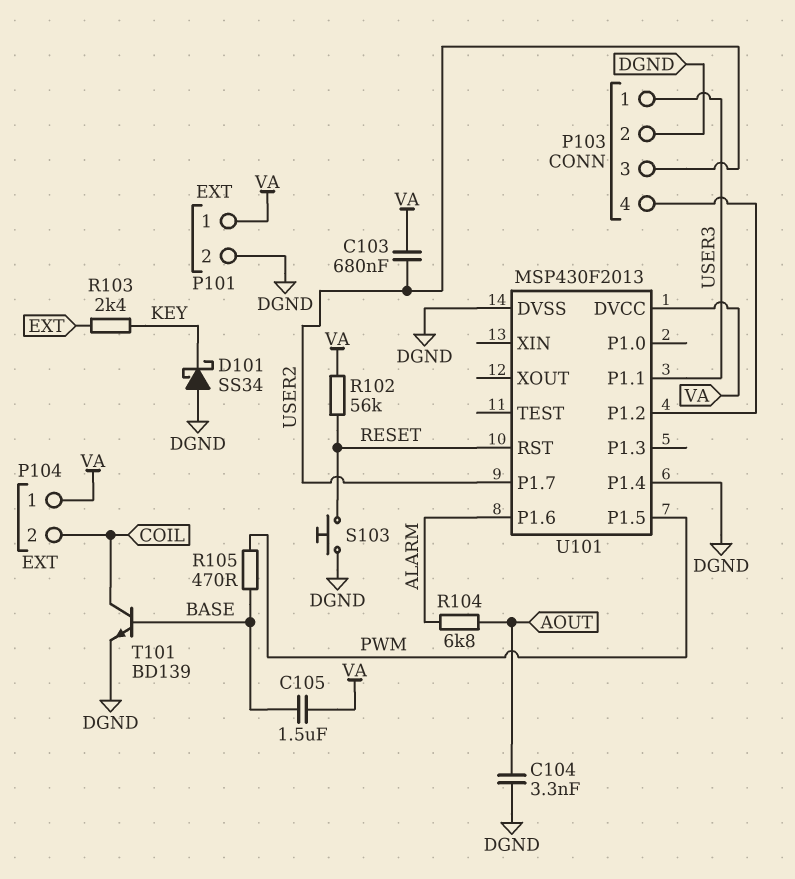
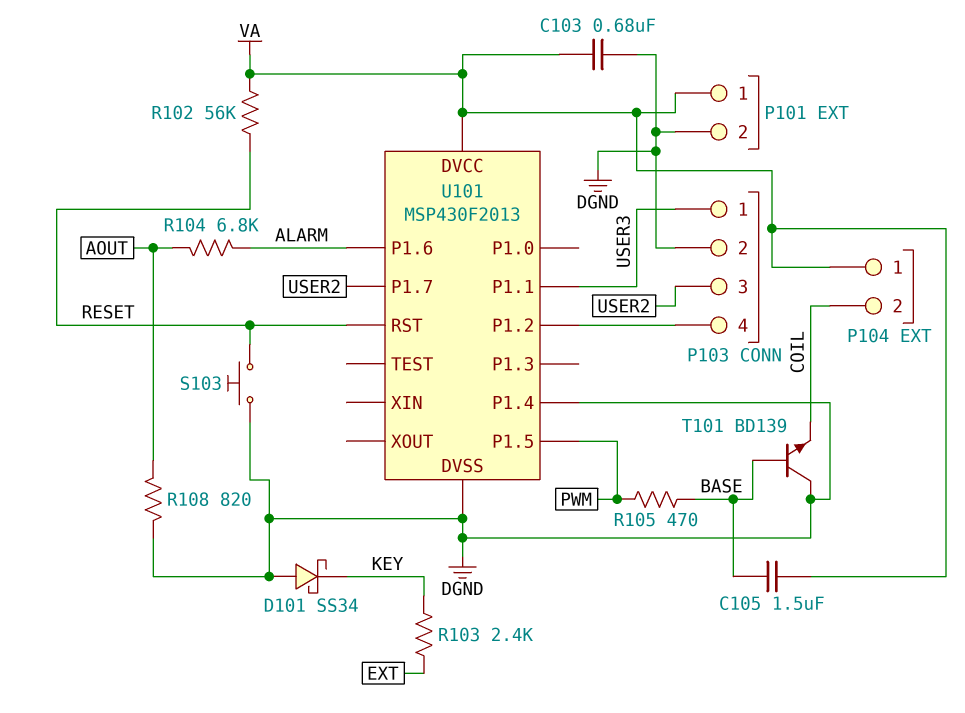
C103: 680nF (USER2, VA) -> 680nF (DGND, VA)
C104: 3.3nF (AOUT, DGND) -> none
R108: none -> 820 (AOUT, DGND)
T101: NPN BD139 (B BASE, C COIL, E DGND) -> NPN BD139 (B BASE, C DGND, E COIL)

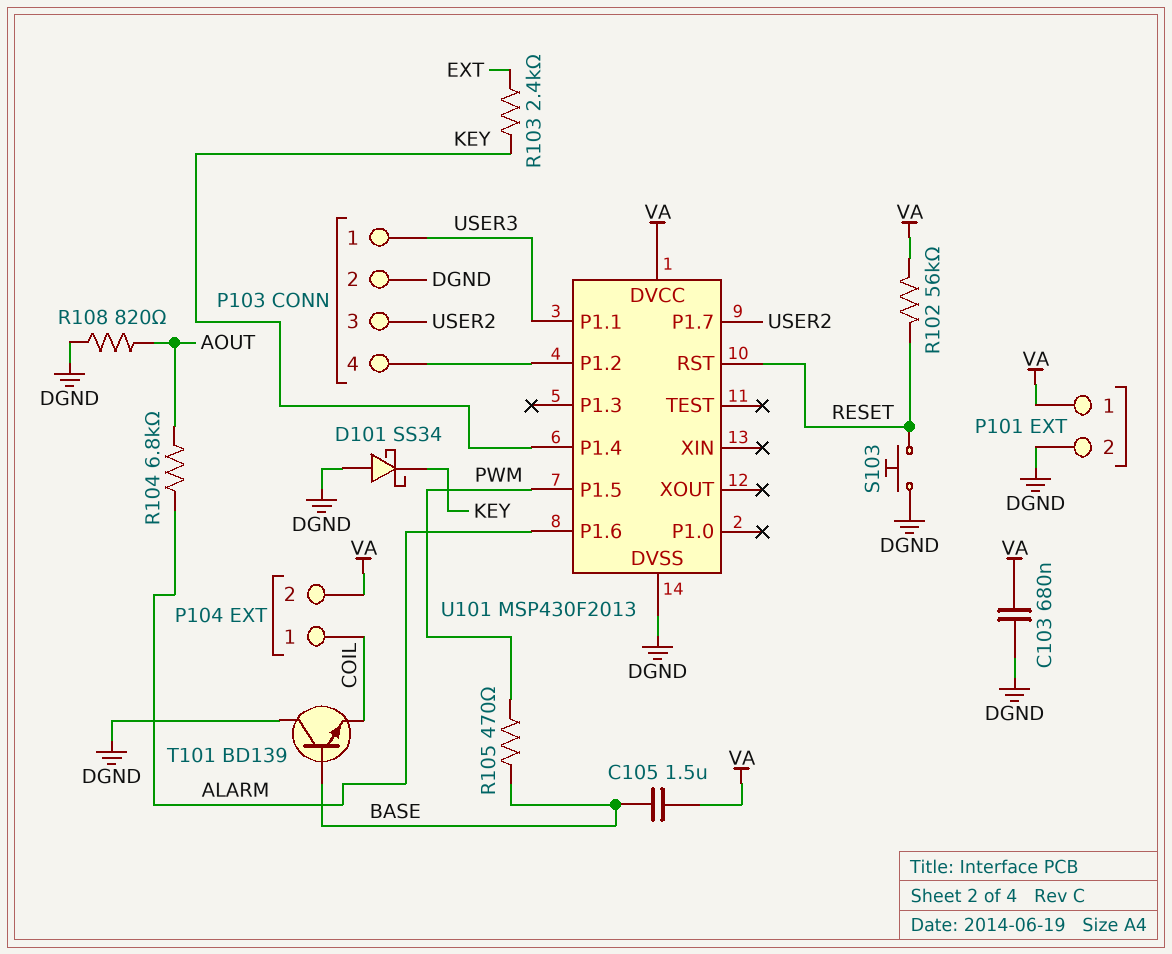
P104 pin 1: VA -> COIL
P104 pin 2: COIL -> VA
U101 pin P1.4: DGND -> KEY

